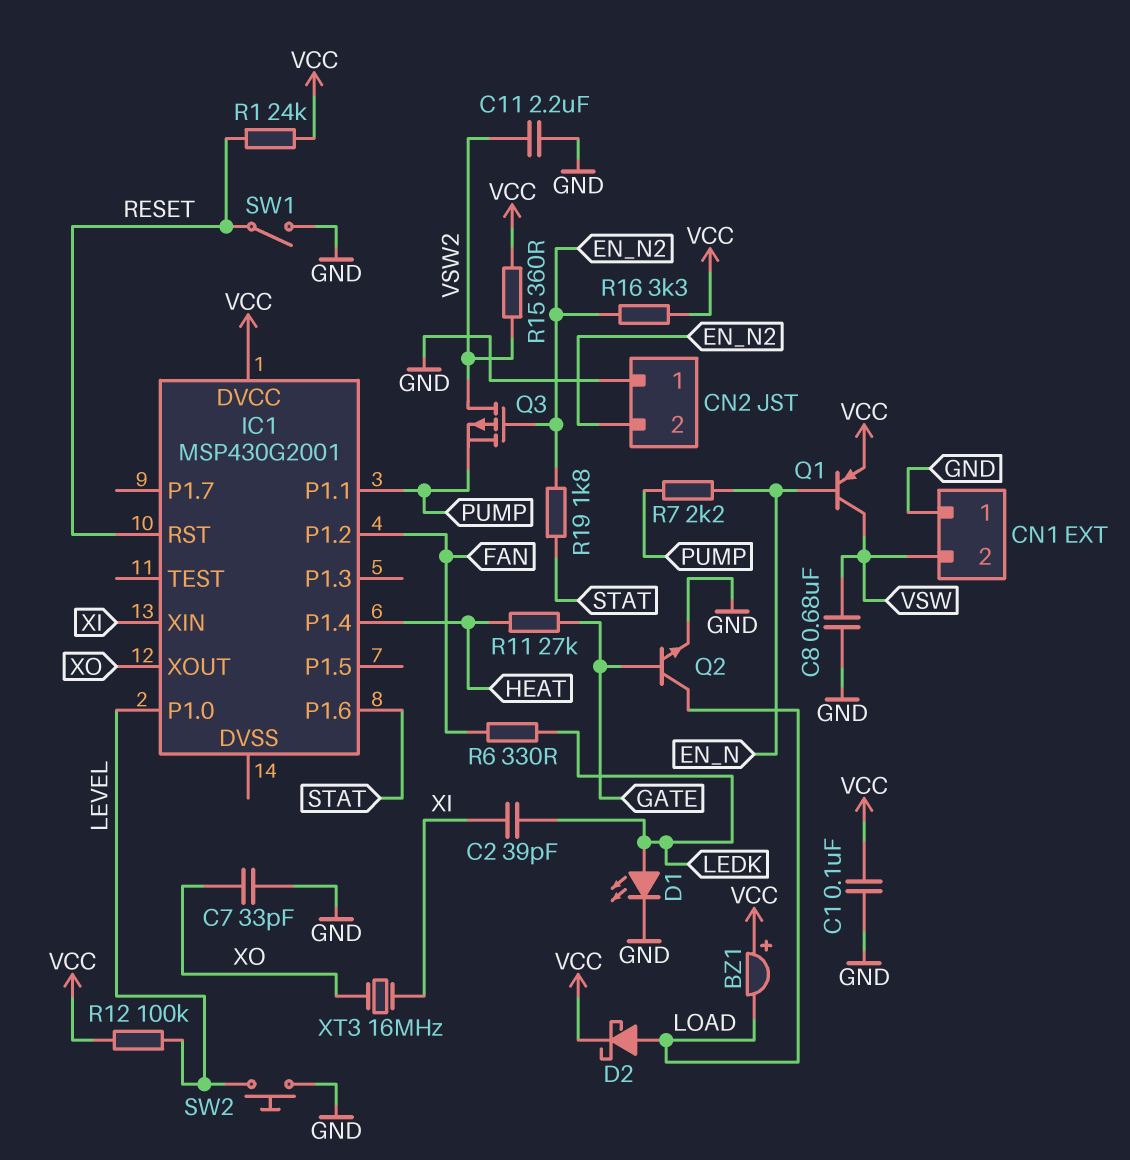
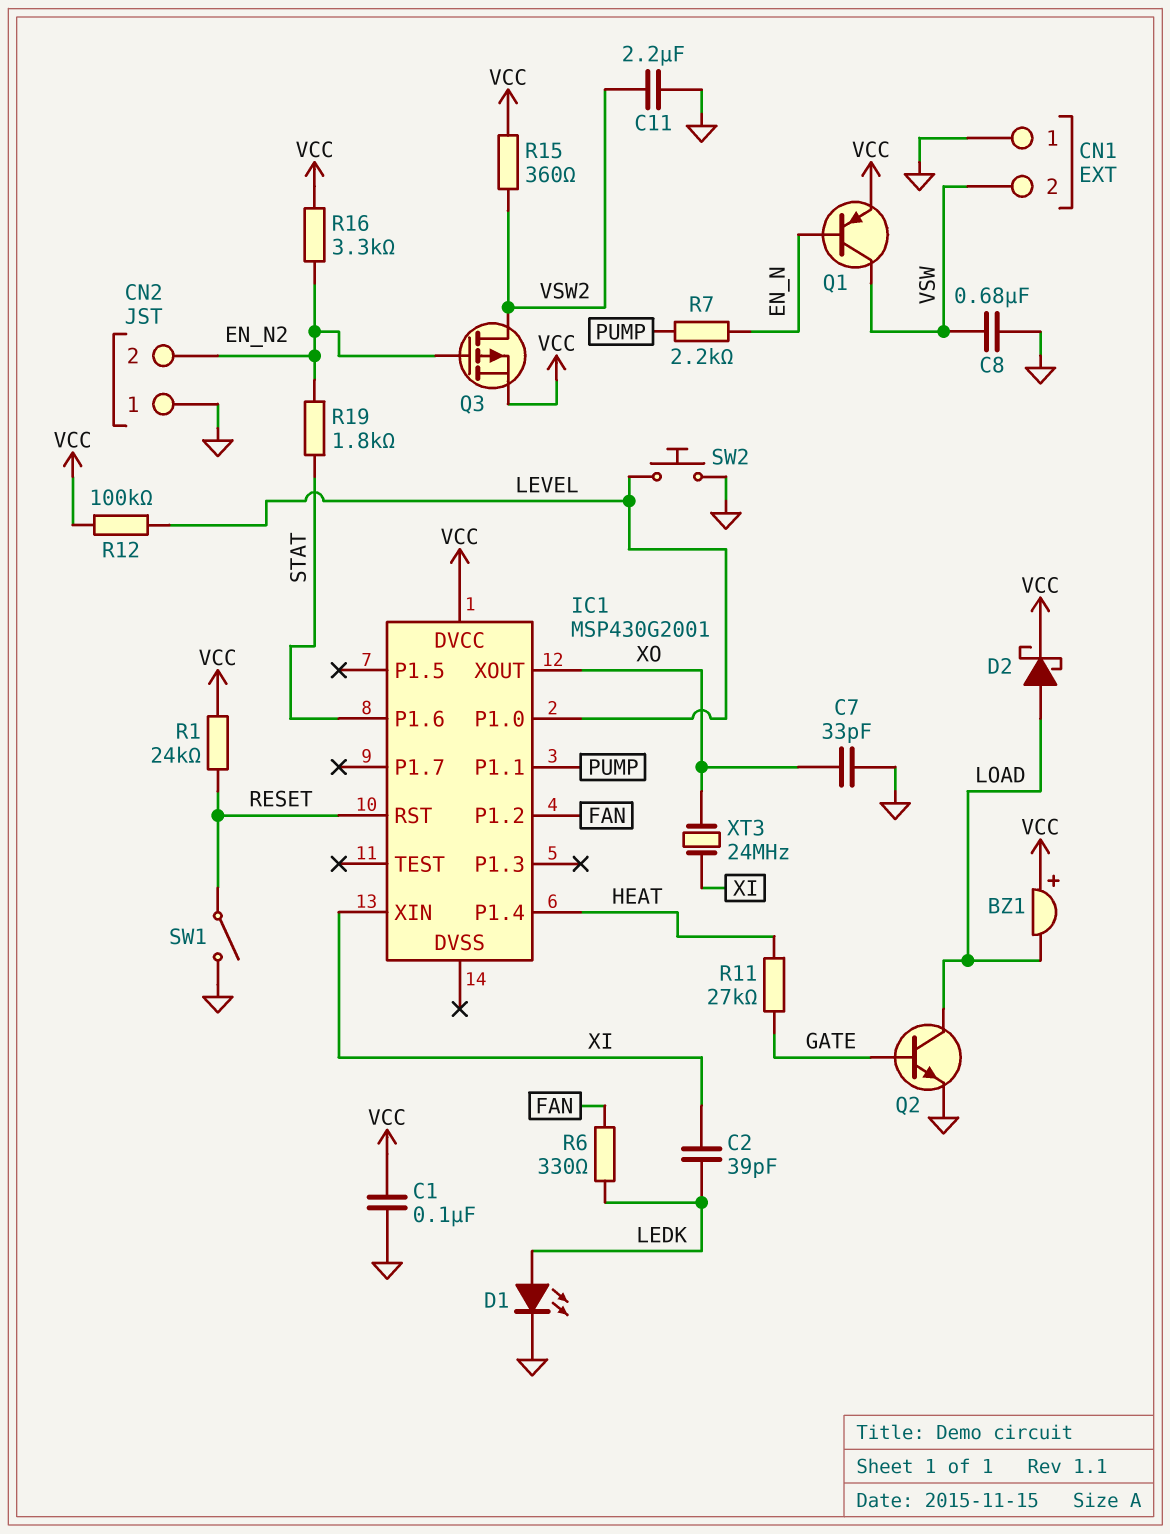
Q3: PMOS (G EN_N2, D VSW2, S PUMP) -> PMOS (G EN_N2, D VSW2, S VCC)
XT3: 16MHz (XI, XO) -> 24MHz (XI, XO)

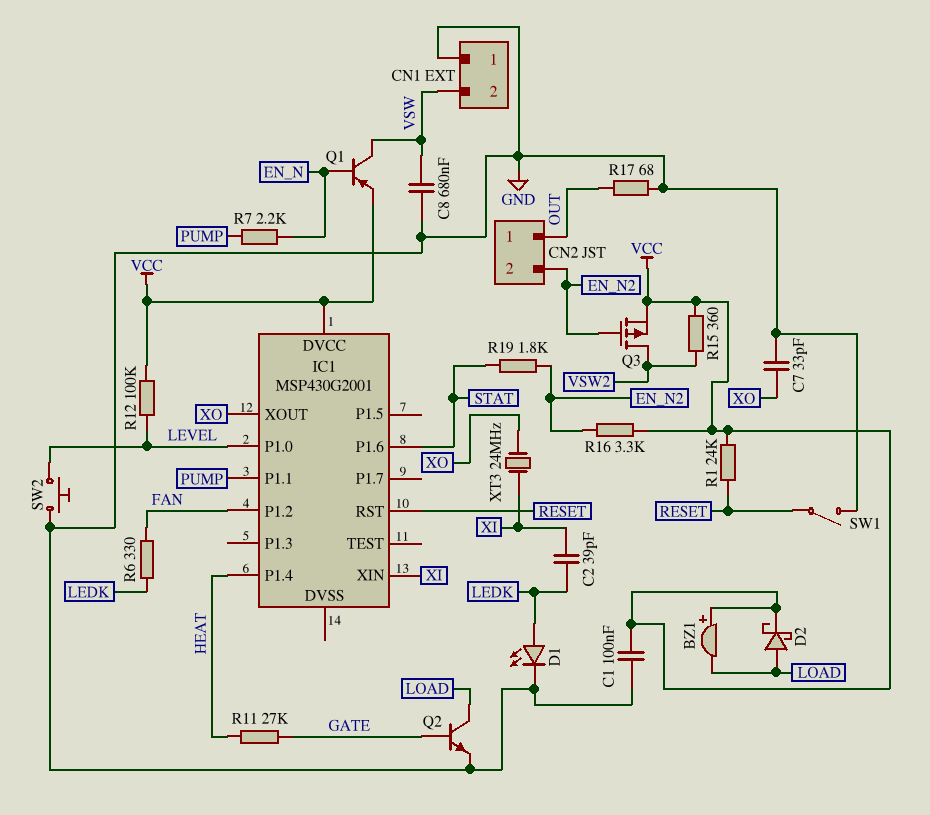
C11: 2.2uF (GND, VSW2) -> none
CN2 pin 1: GND -> OUT
R17: none -> 68 (GND, OUT)

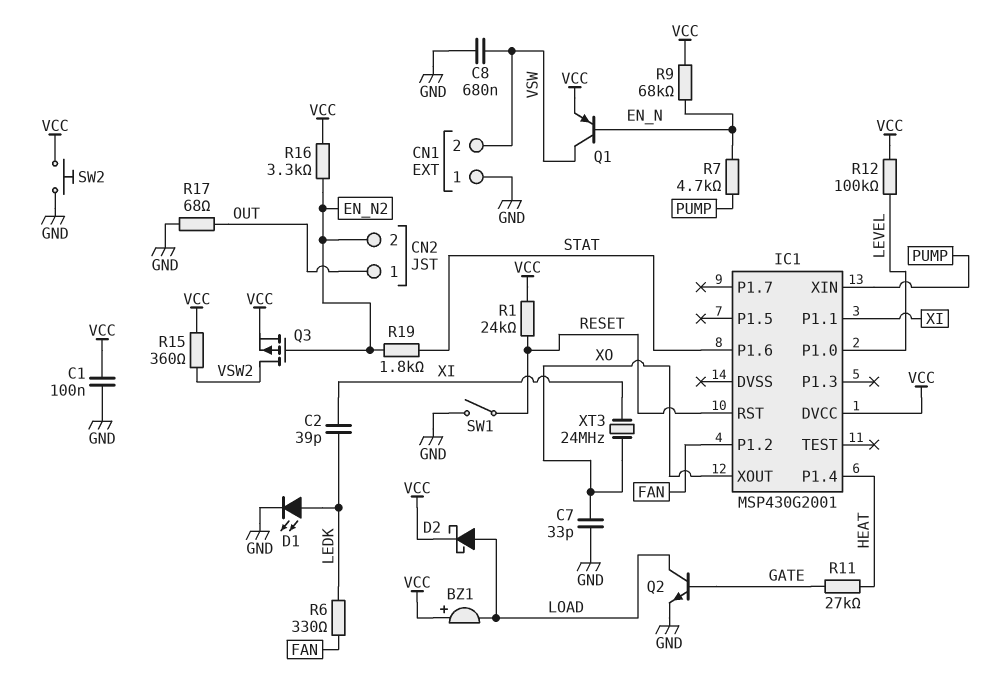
IC1 pin P1.1: PUMP -> XI
IC1 pin XIN: XI -> PUMP
R7: 2.2k (EN_N, PUMP) -> 4.7k (EN_N, PUMP)
R9: none -> 68k (EN_N, VCC)
SW2: button (GND, LEVEL) -> button (GND, VCC)

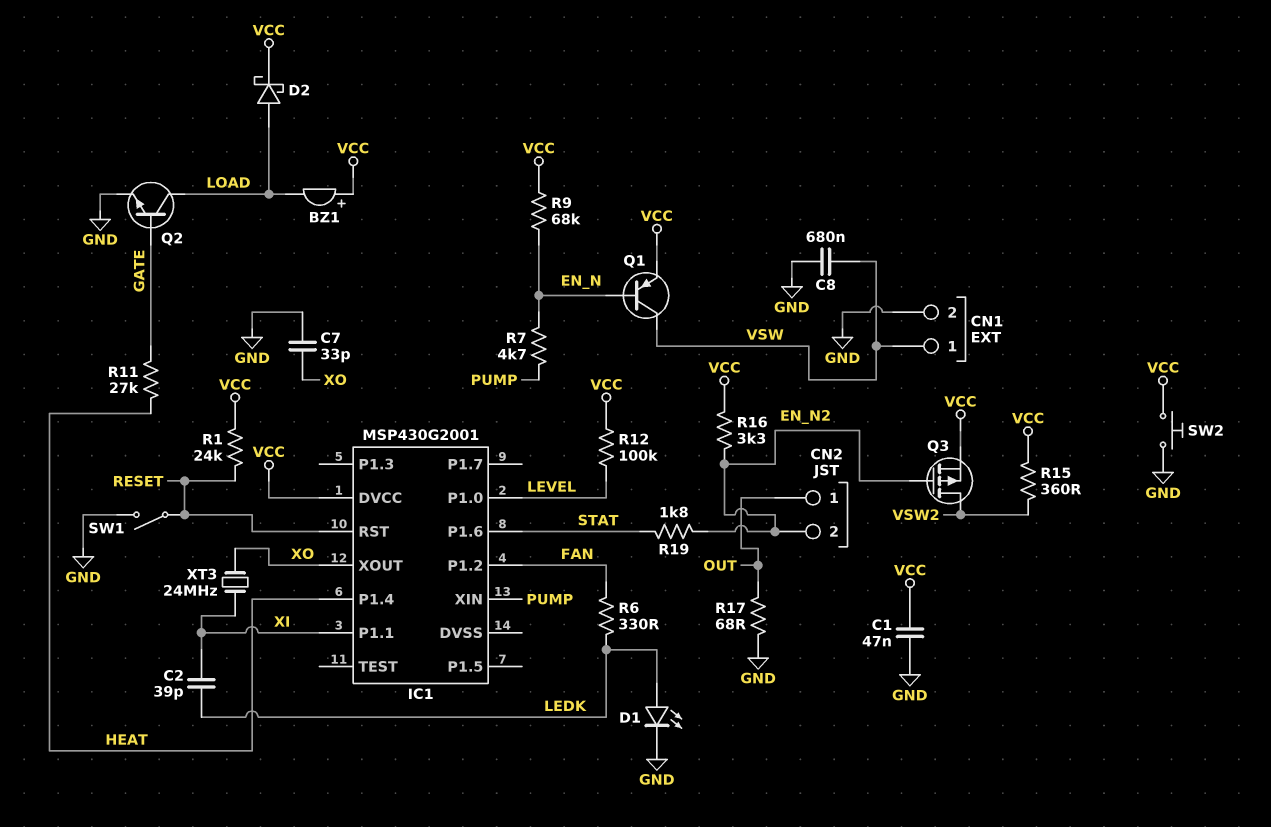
C1: 100nF (GND, VCC) -> 47nF (GND, VCC)
CN1 pin 1: GND -> VSW
CN1 pin 2: VSW -> GND

